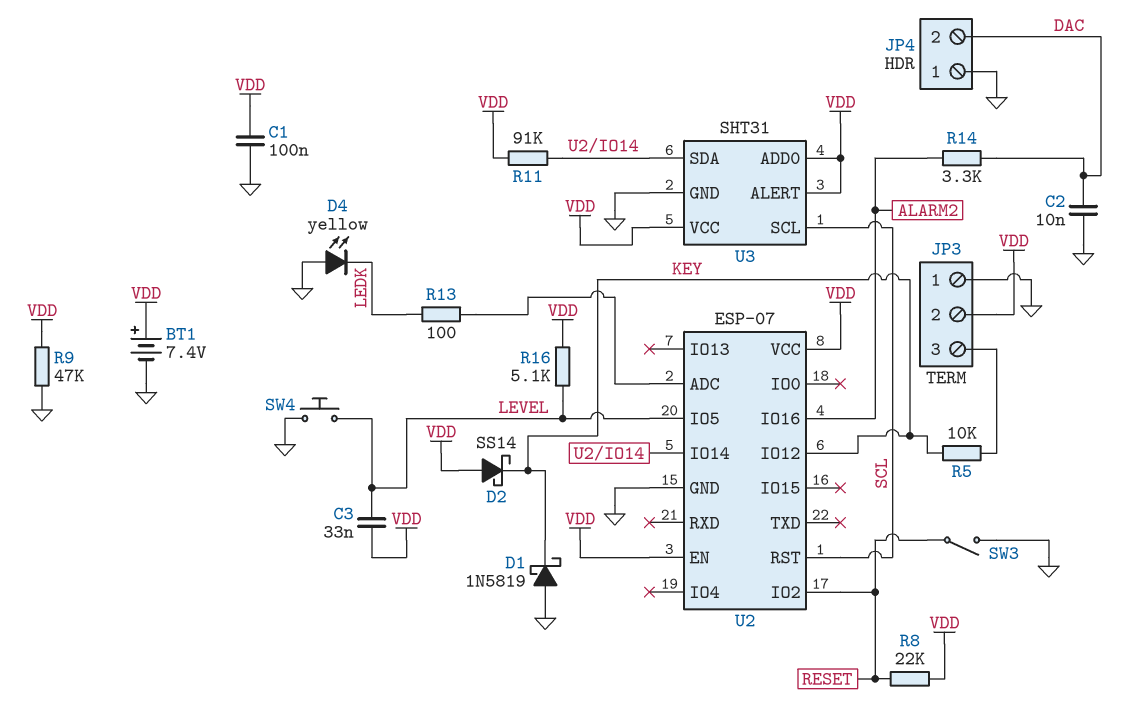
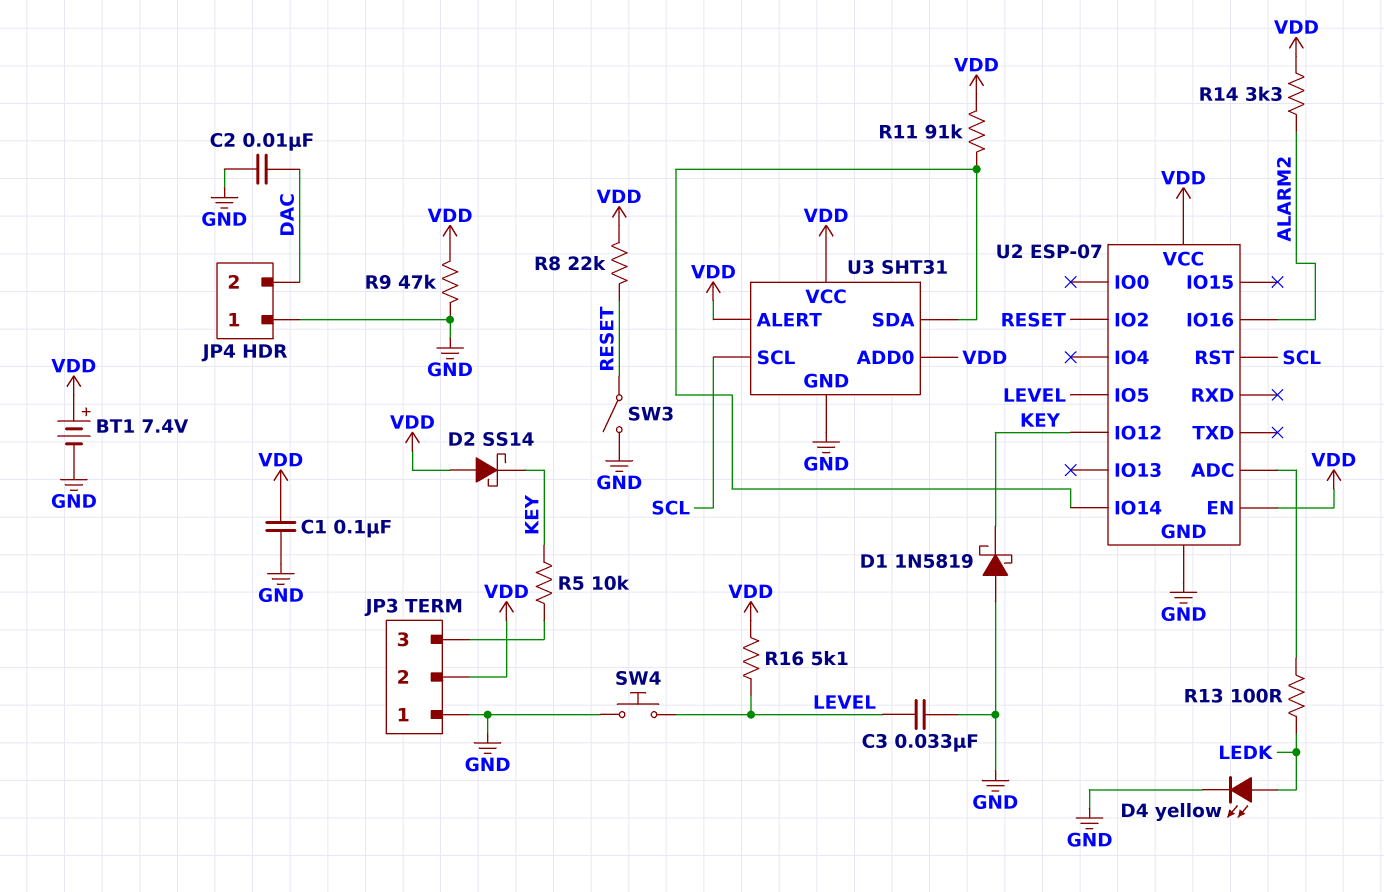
C3: 33nF (LEVEL, VDD) -> 33nF (GND, LEVEL)
D4: LED yellow (A GND, K LEDK) -> LED yellow (A LEDK, K GND)
R14: 3.3k (ALARM2, DAC) -> 3.3k (ALARM2, VDD)

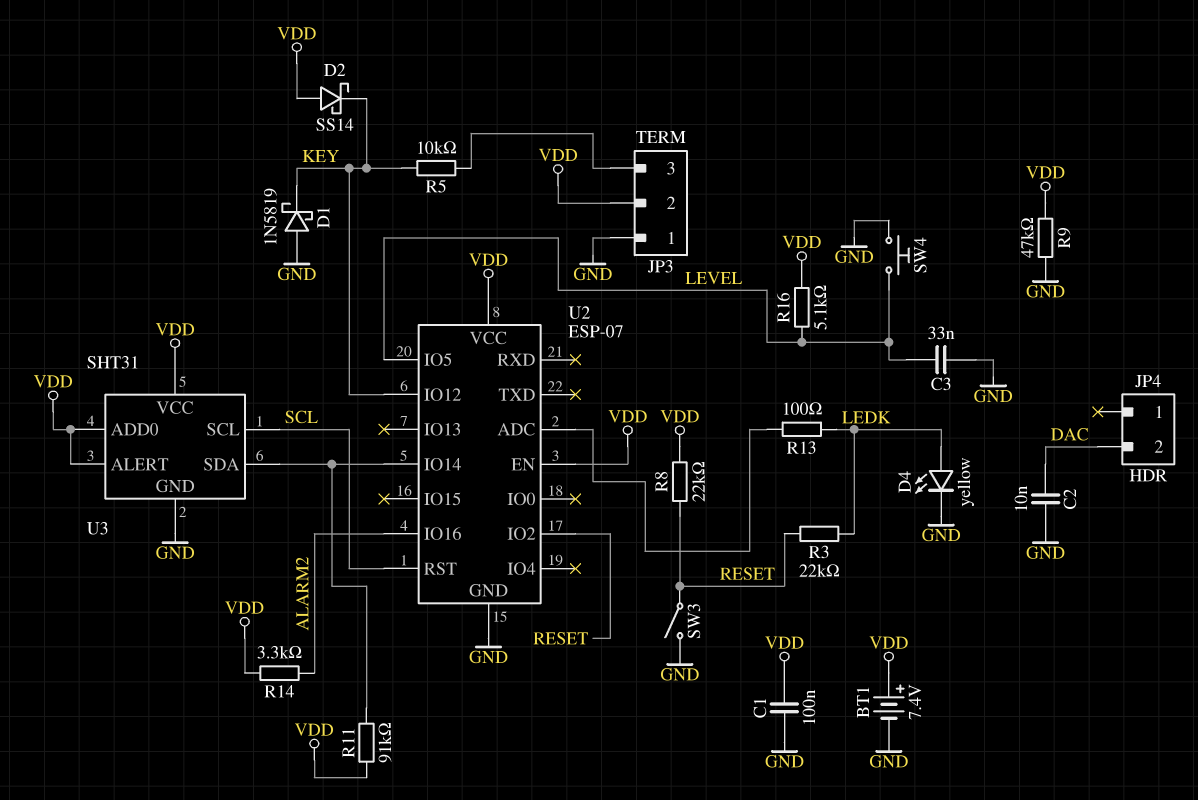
JP4 pin 1: GND -> none
R3: none -> 22k (LEDK, RESET)

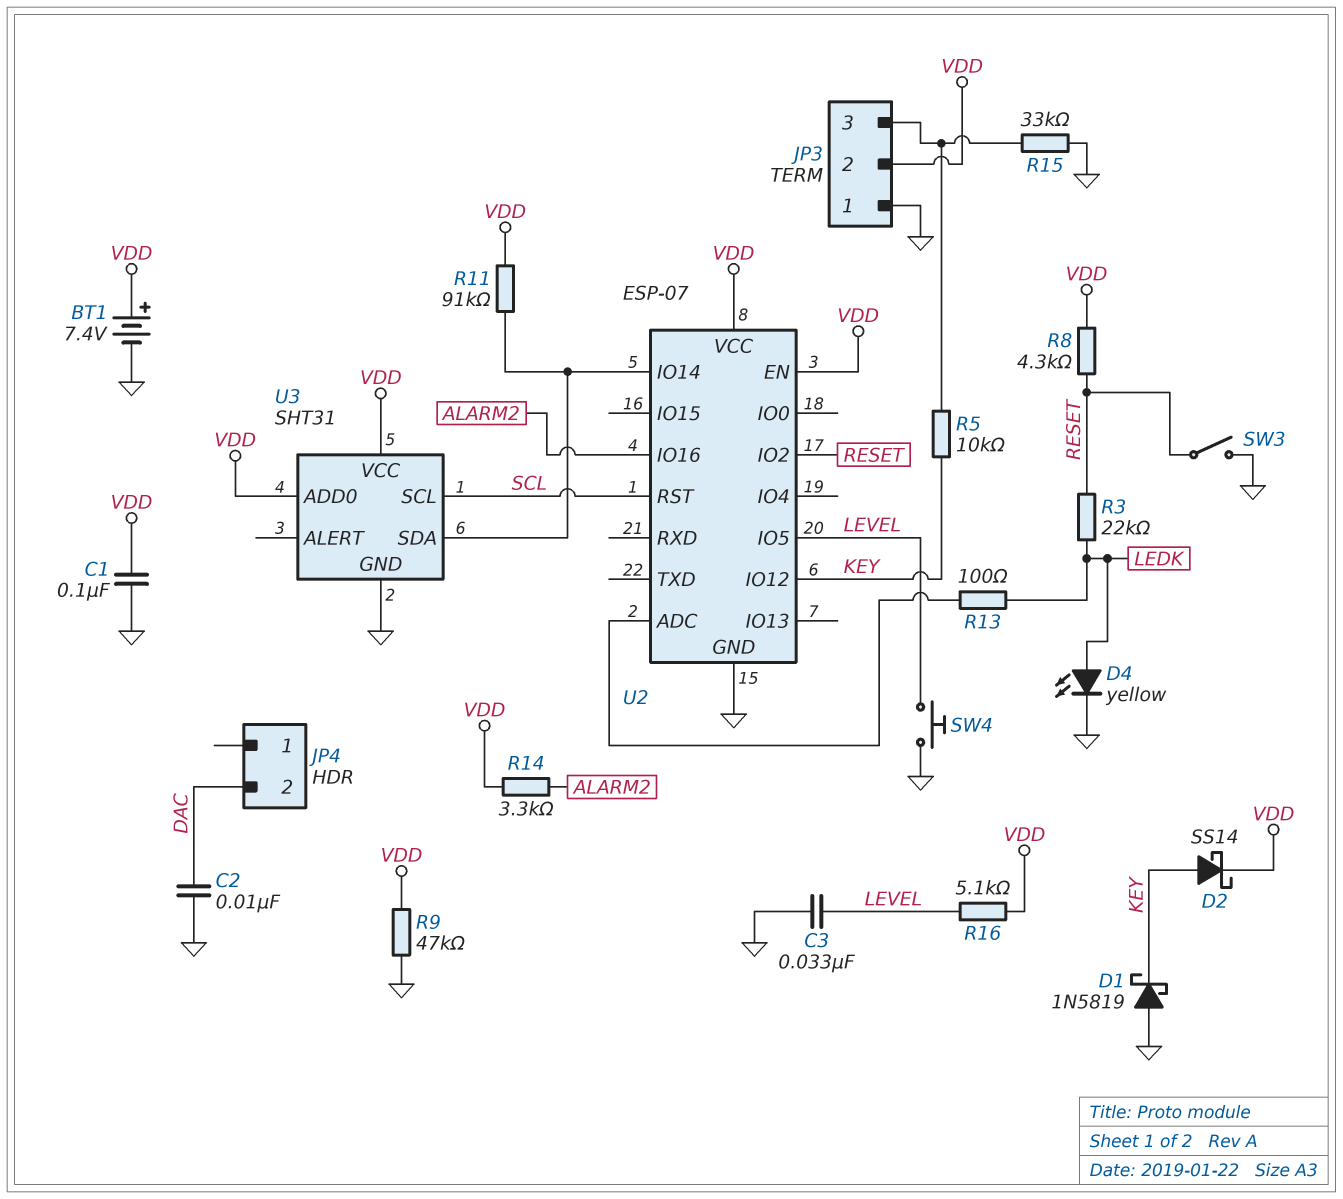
D2: schottky SS14 (A VDD, K KEY) -> schottky SS14 (A KEY, K VDD)
R8: 22k (RESET, VDD) -> 4.3k (RESET, VDD)
R15: none -> 33k (GND, JP3/3)
U3 pin ALERT: VDD -> none

